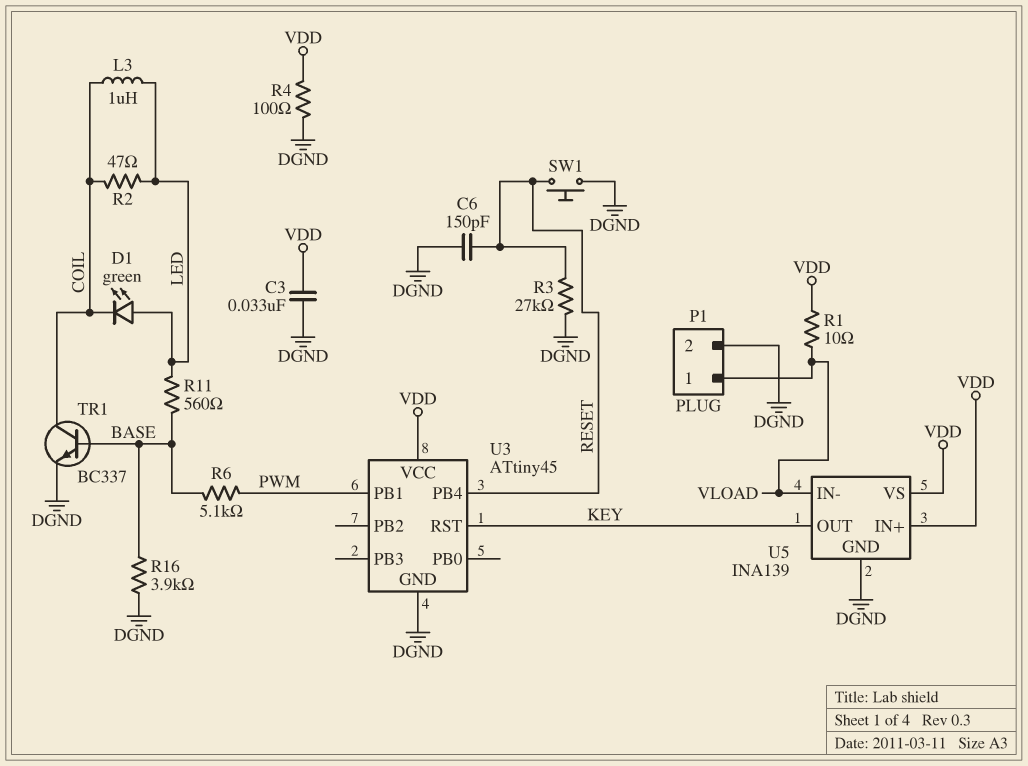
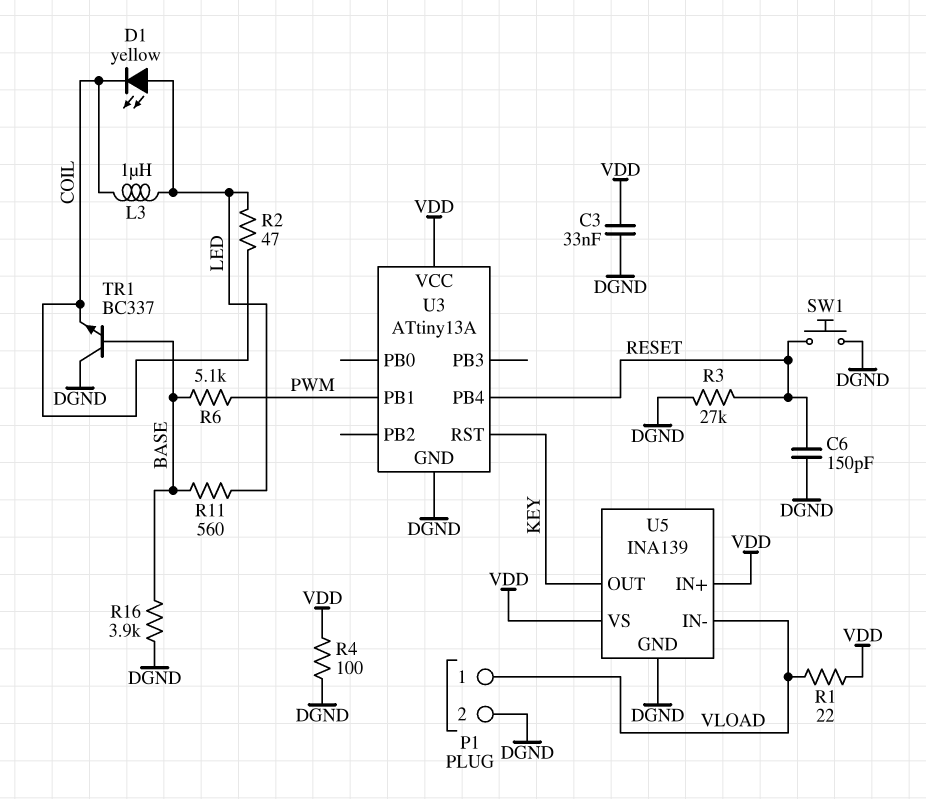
D1: LED green (A LED, K COIL) -> LED yellow (A LED, K COIL)
R1: 10 (VDD, VLOAD) -> 22 (VDD, VLOAD)
TR1: NPN BC337 (B BASE, C COIL, E DGND) -> NPN BC337 (B BASE, C DGND, E COIL)
U3: ATtiny45 -> ATtiny13A

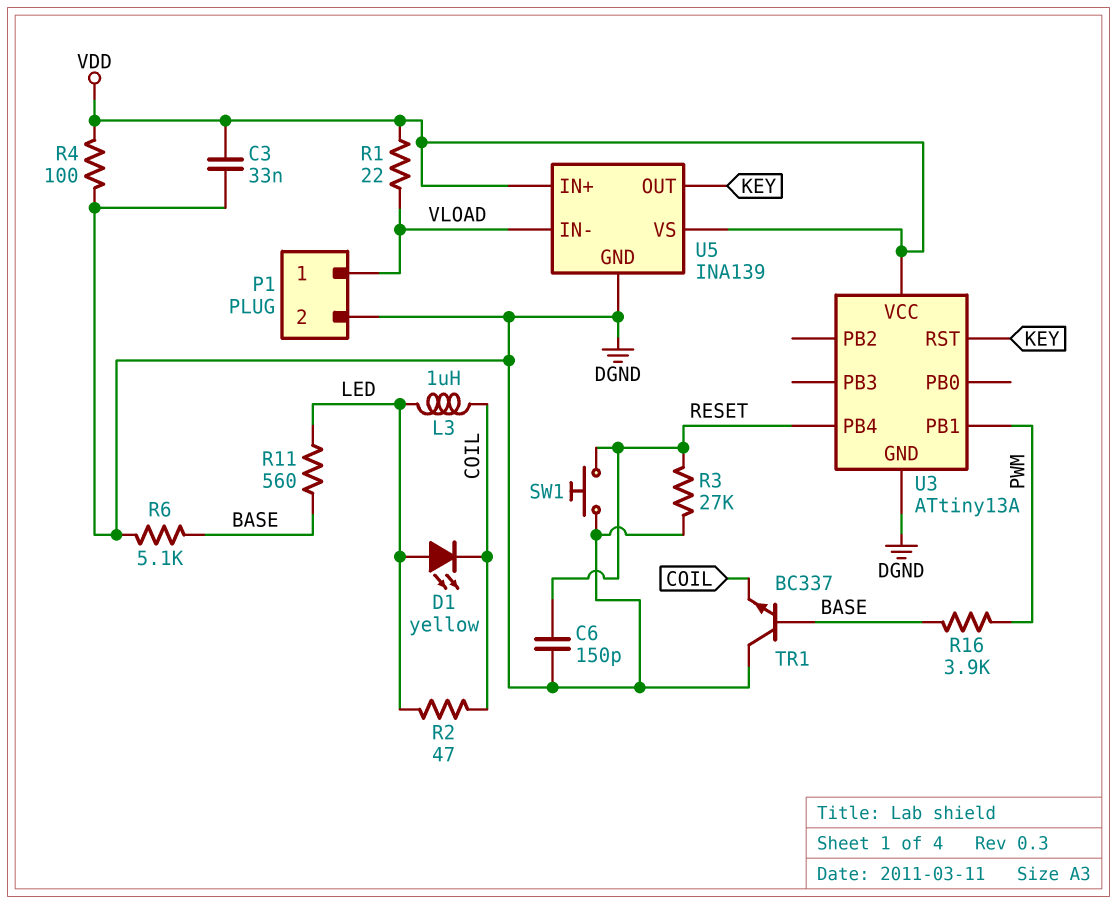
R6: 5.1k (BASE, PWM) -> 5.1k (BASE, DGND)
R16: 3.9k (BASE, DGND) -> 3.9k (BASE, PWM)

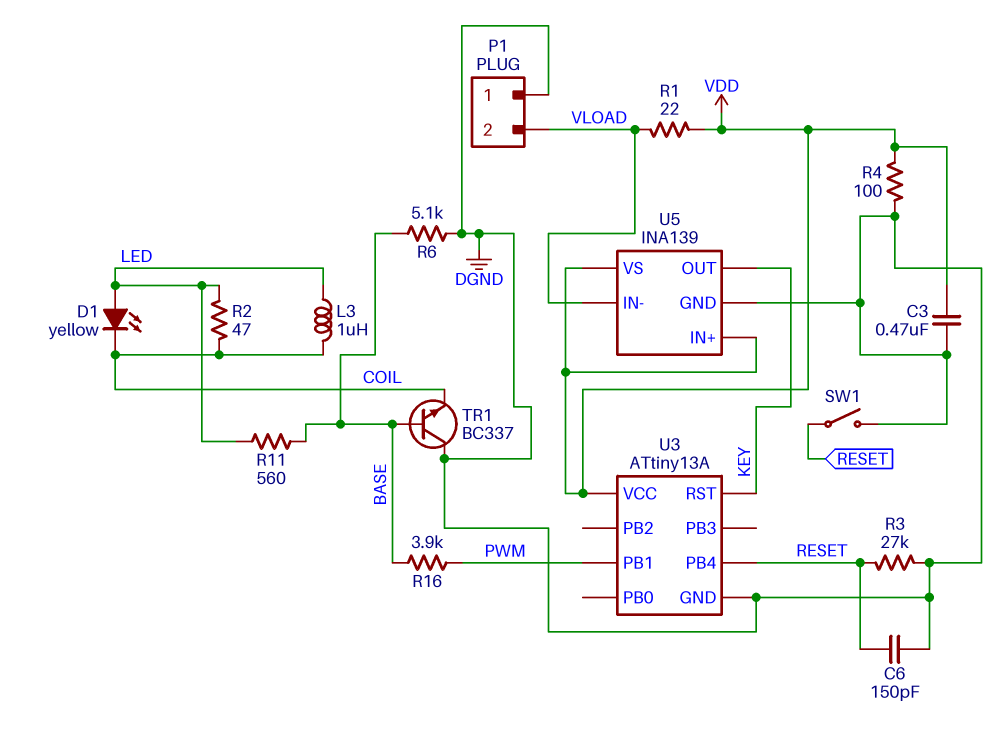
C3: 33nF (DGND, VDD) -> 470nF (DGND, VDD)
P1 pin 1: VLOAD -> DGND
P1 pin 2: DGND -> VLOAD
SW1: button (DGND, RESET) -> switch (DGND, RESET)

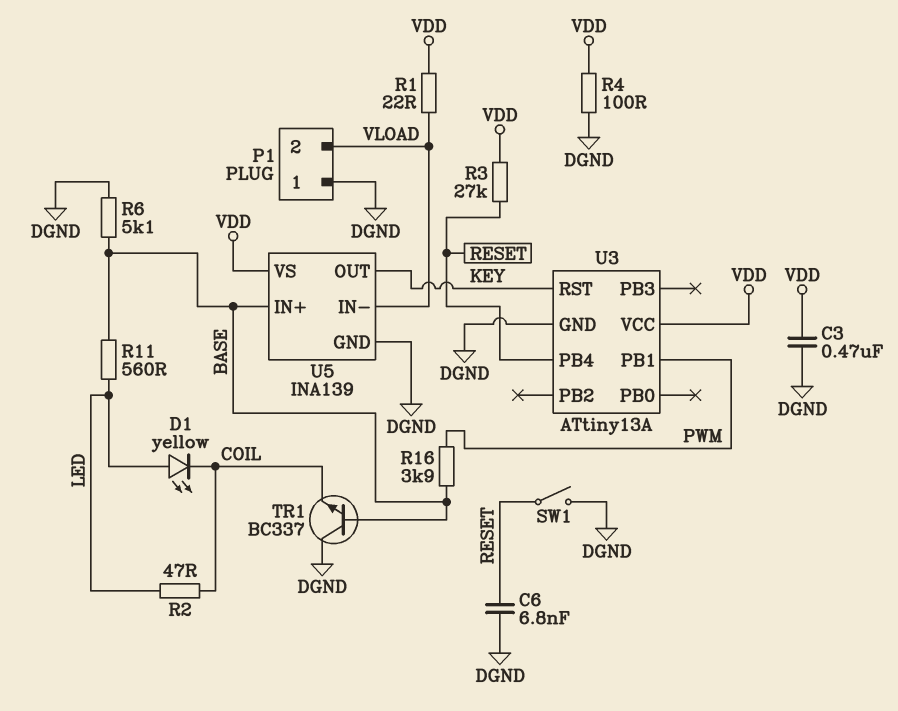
C6: 150pF (DGND, RESET) -> 6.8nF (DGND, RESET)
L3: 1uH (COIL, LED) -> none
R3: 27k (DGND, RESET) -> 27k (RESET, VDD)
U5 pin IN+: VDD -> BASE

